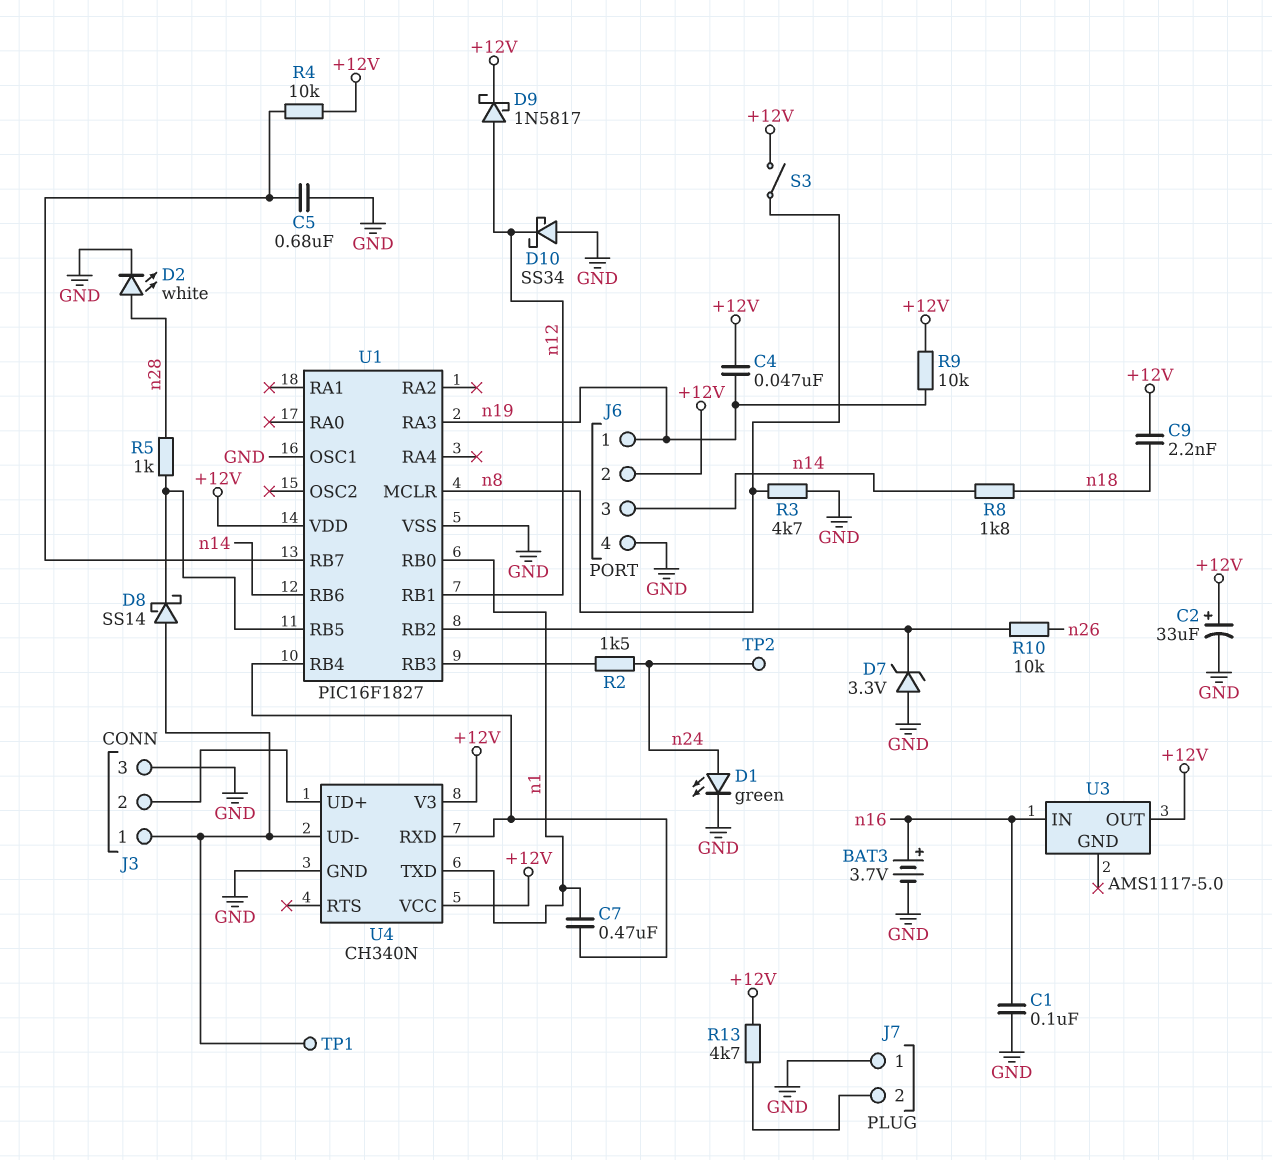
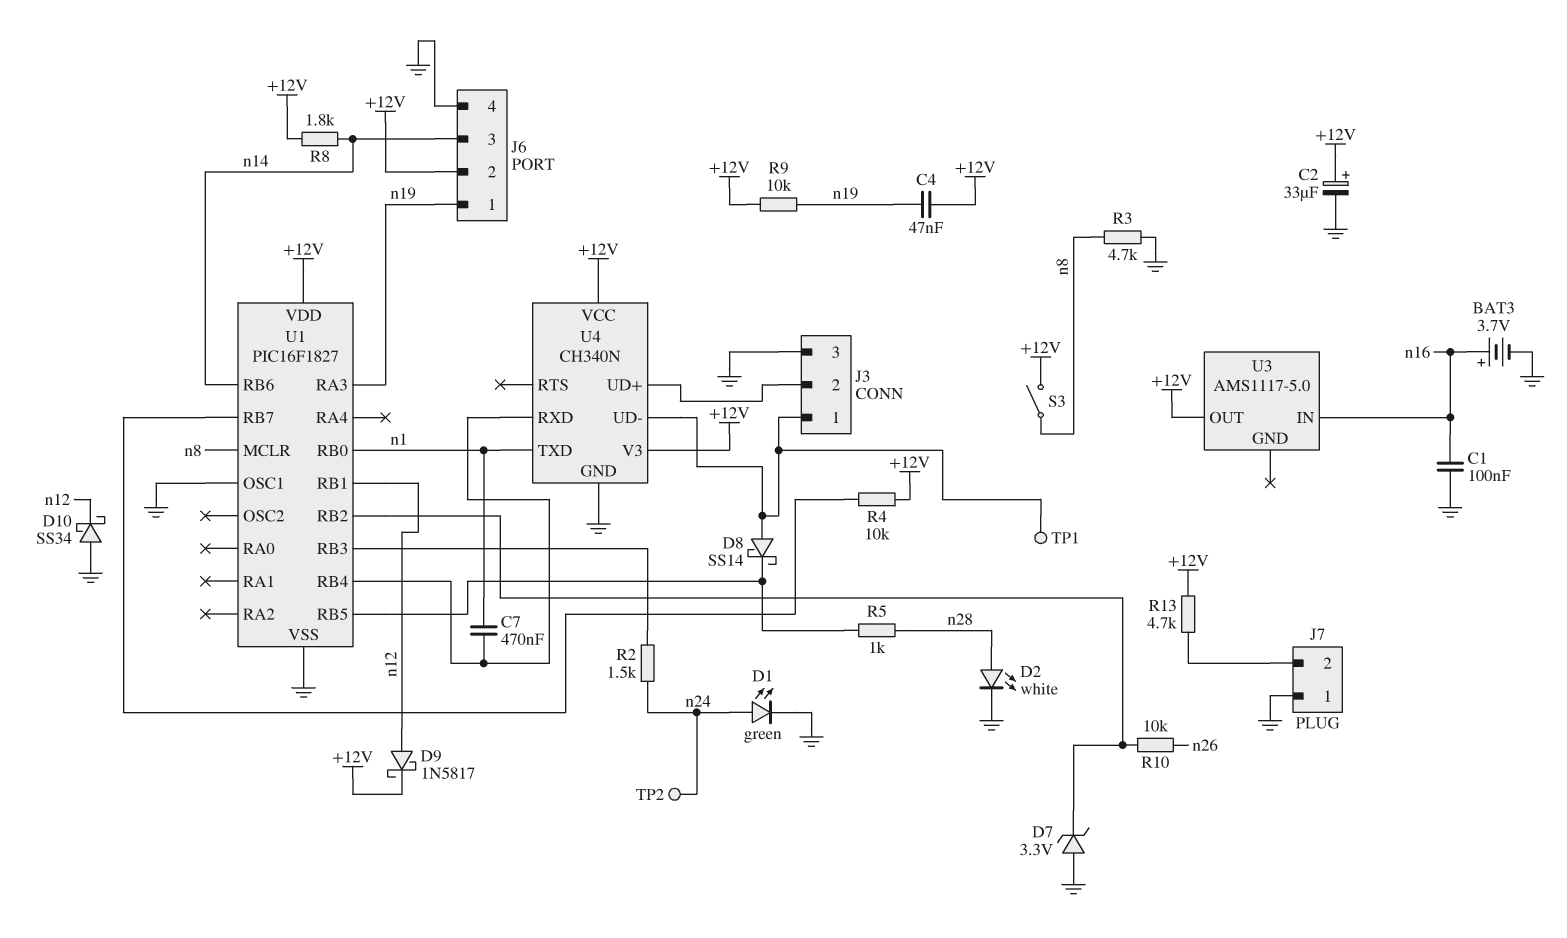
C5: 680nF (GND, U1/RB7) -> none
C9: 2.2nF (+12V, n18) -> none
R8: 1.8k (n14, n18) -> 1.8k (+12V, n14)

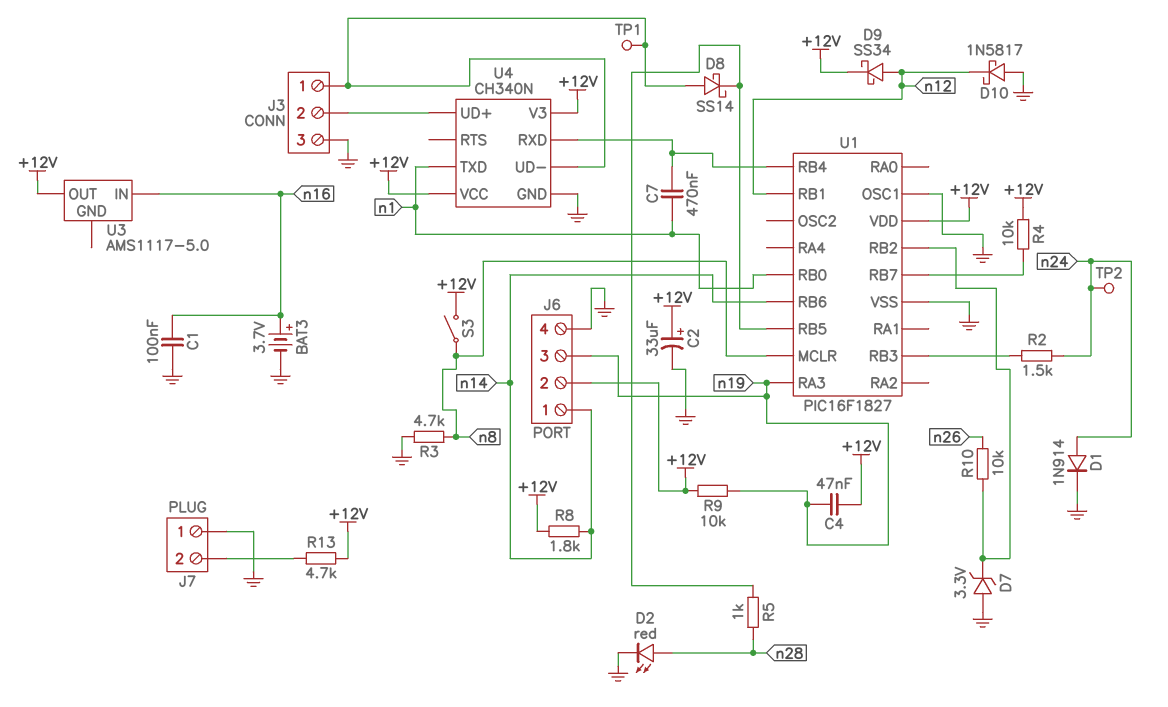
D1: LED green (A n24, K GND) -> diode 1N914 (A n24, K GND)
D2: LED white (A n28, K GND) -> LED red (A n28, K GND)
D9: schottky 1N5817 (A n12, K +12V) -> schottky SS34 (A n12, K +12V)
D10: schottky SS34 (A GND, K n12) -> schottky 1N5817 (A GND, K n12)
J6 pin 1: n19 -> n14
J6 pin 3: n14 -> n19

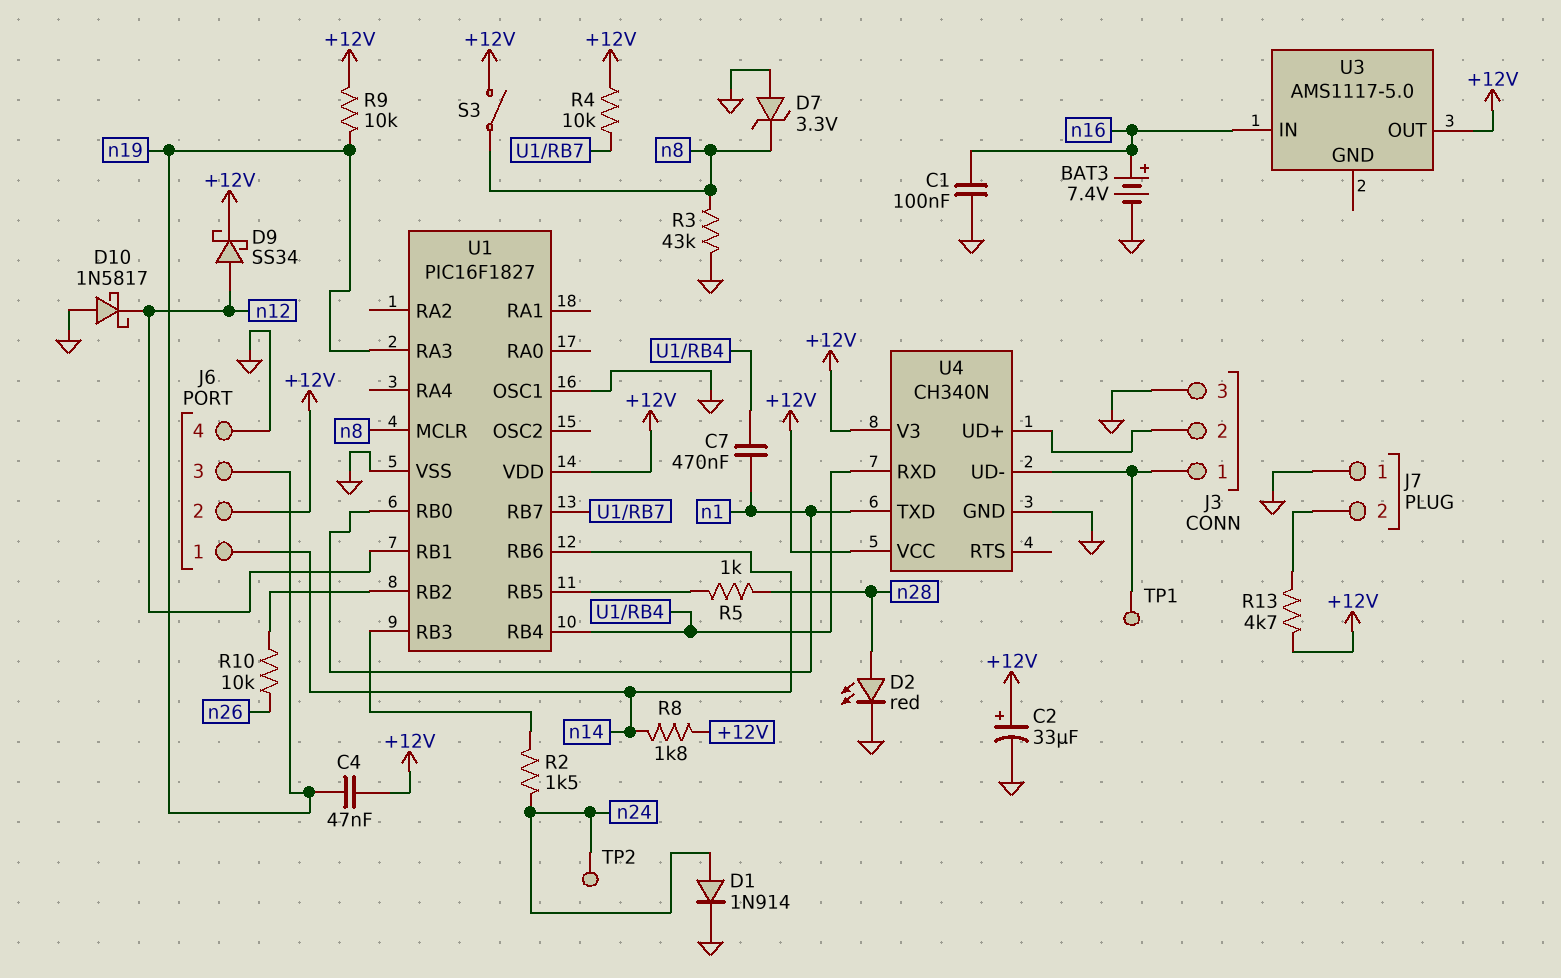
BAT3: 3.7V (plus n16, minus GND) -> 7.4V (plus n16, minus GND)
D7: zener 3.3V (A GND, K U1/RB2) -> zener 3.3V (A GND, K n8)
D8: schottky SS14 (A J3/1, K U1/RB5) -> none
R3: 4.7k (GND, n8) -> 43k (GND, n8)

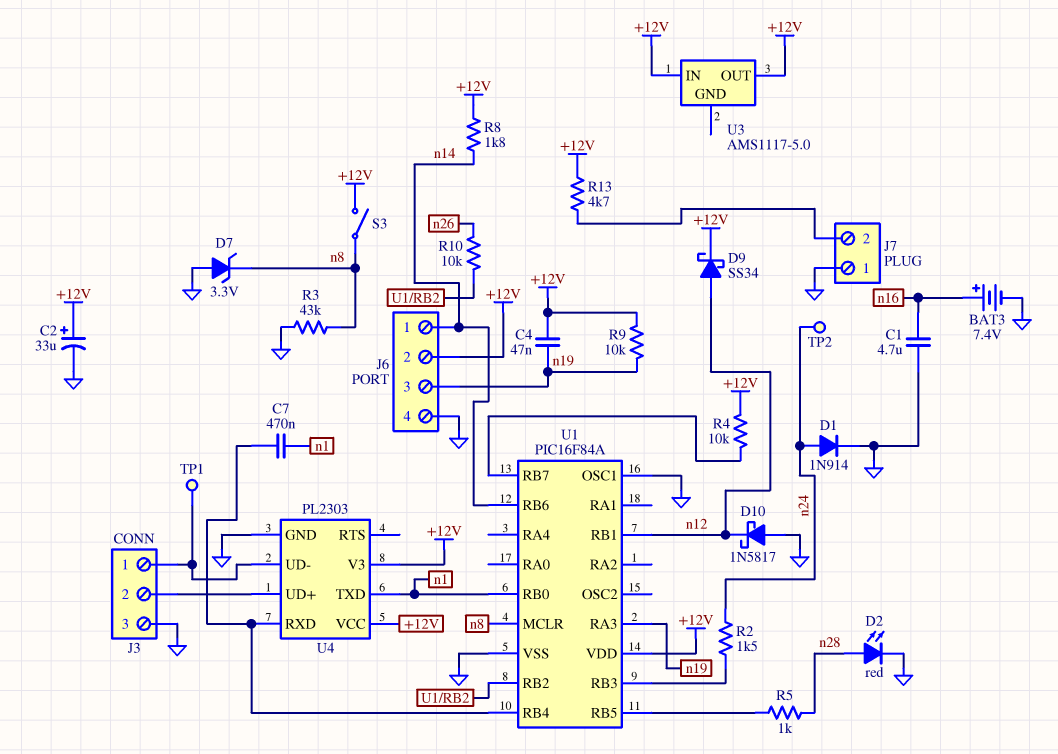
C1: 100nF (GND, n16) -> 4.7uF (GND, n16)
U1: PIC16F1827 -> PIC16F84A
U3 pin IN: n16 -> +12V
U4: CH340N -> PL2303

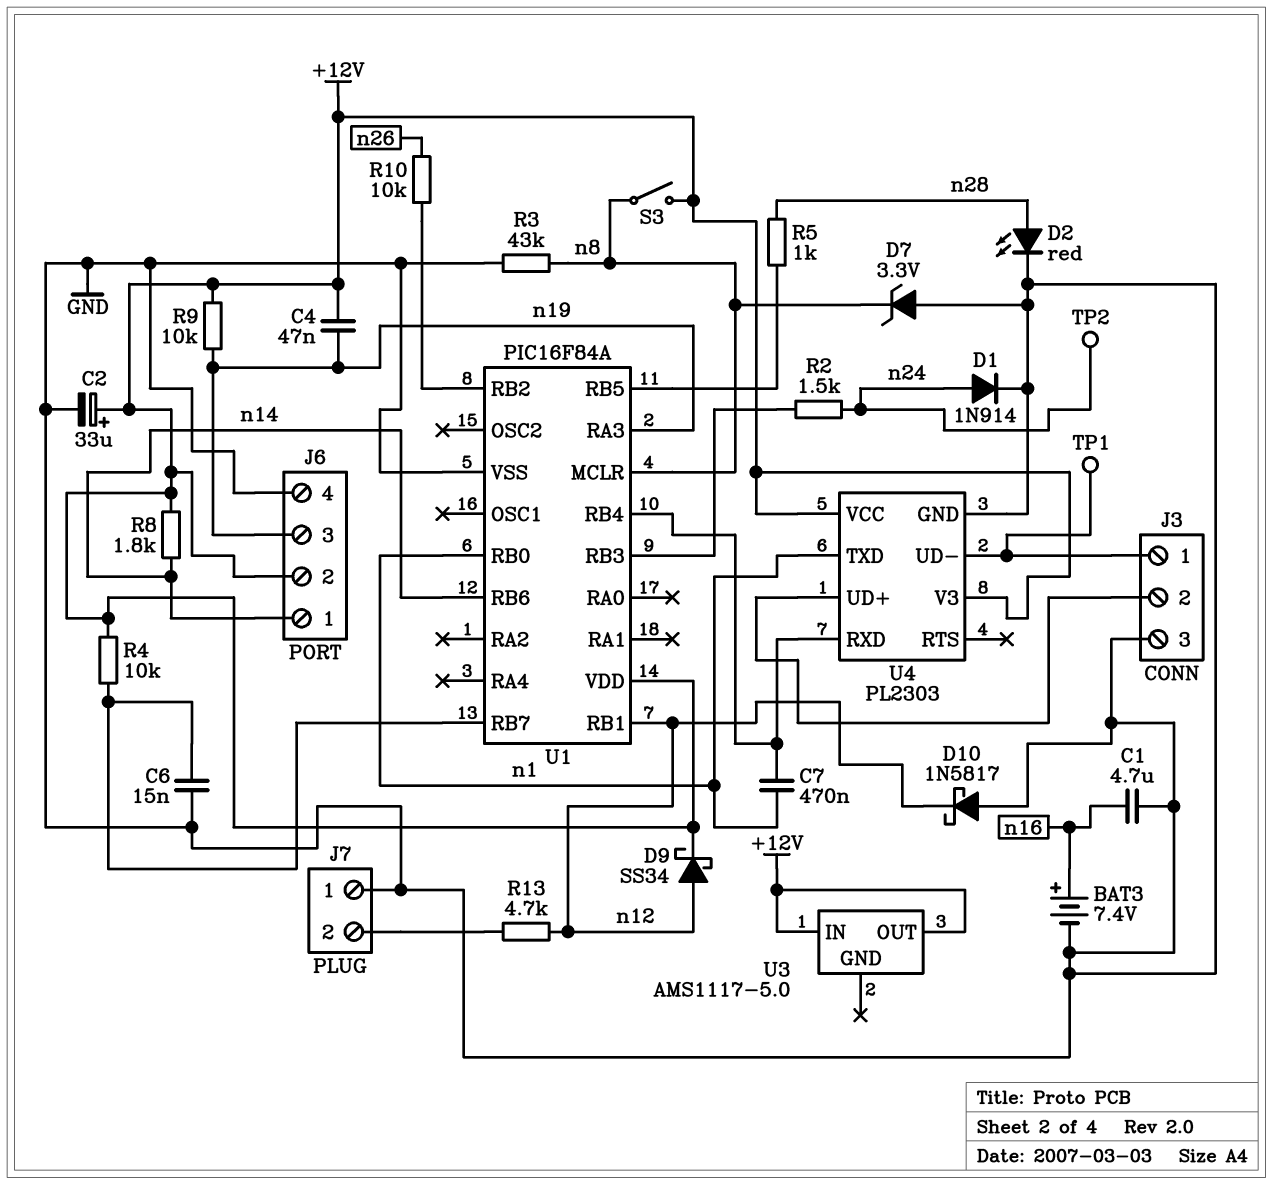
C6: none -> 15nF (GND, U1/RB7)
R13: 4.7k (+12V, J7/2) -> 4.7k (J7/2, n12)
U1 pin OSC1: GND -> none

